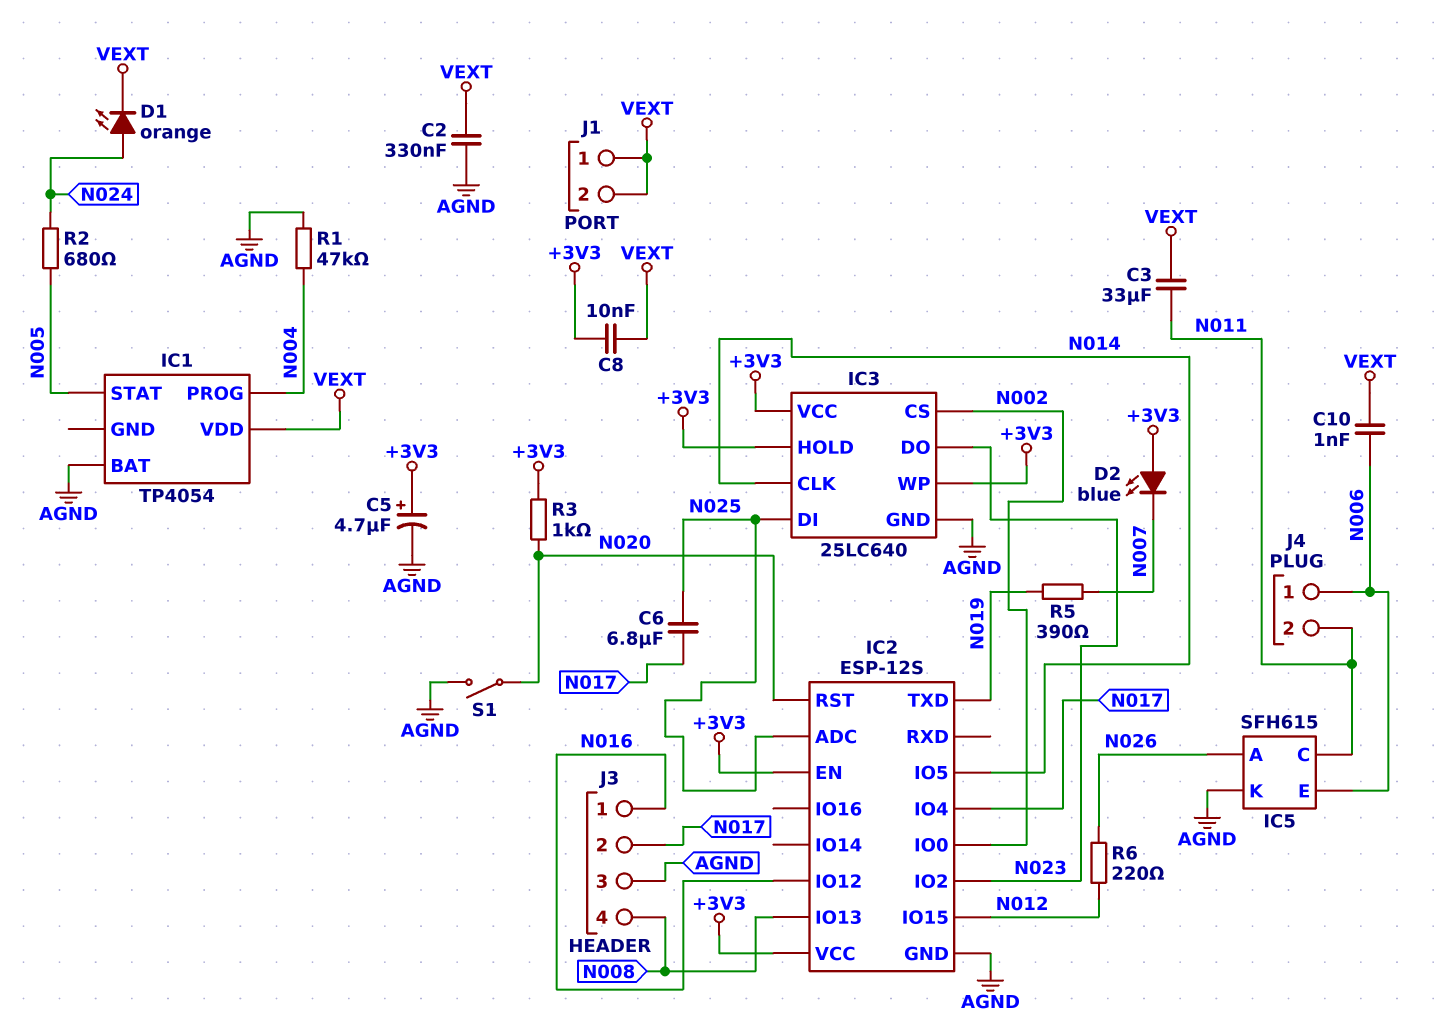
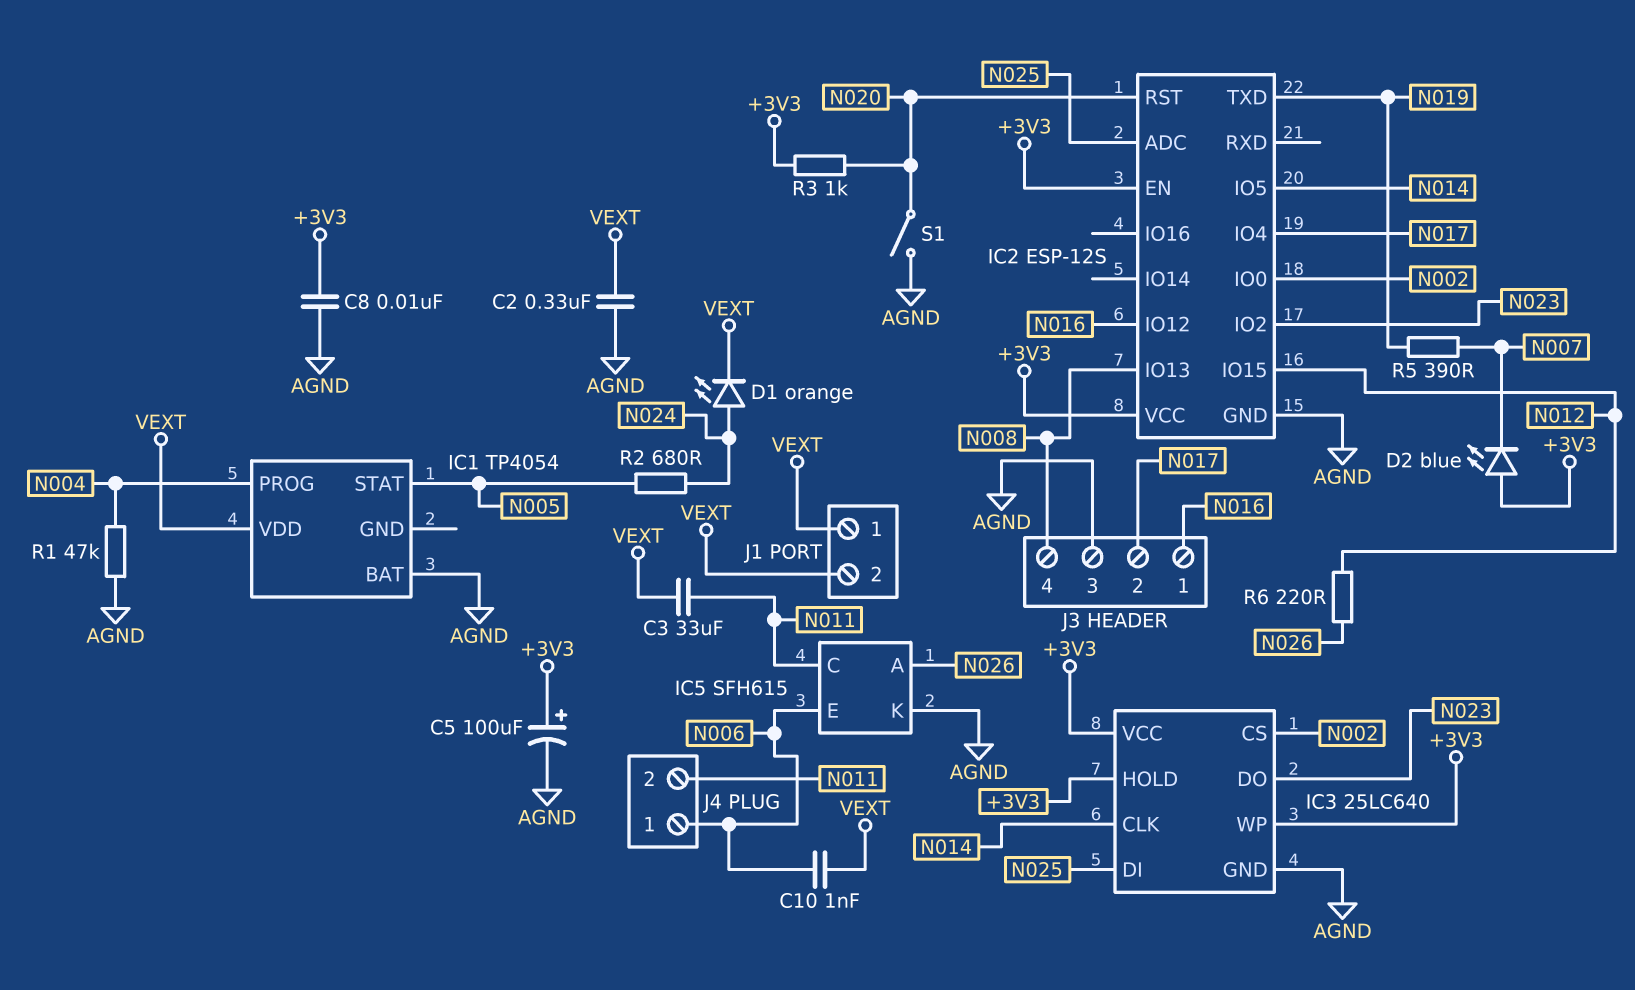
C5: 4.7uF (plus +3V3, minus AGND) -> 100uF (plus +3V3, minus AGND)
C6: 6.8uF (N017, N025) -> none
C8: 10nF (+3V3, VEXT) -> 10nF (+3V3, AGND)

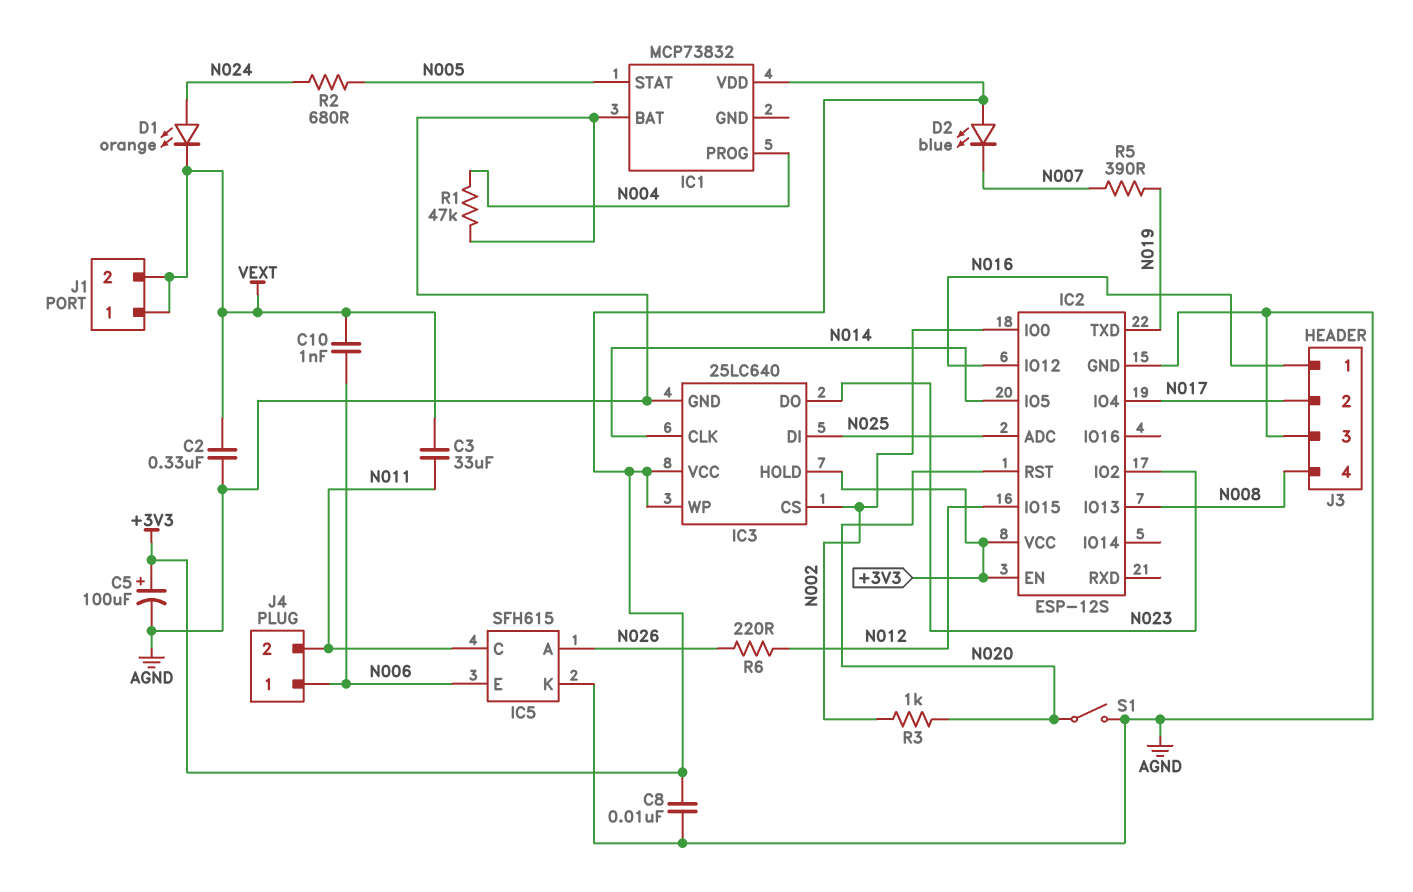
IC1: TP4054 -> MCP73832
IC1 pin VDD: VEXT -> +3V3
R3: 1k (+3V3, N020) -> 1k (N002, N020)

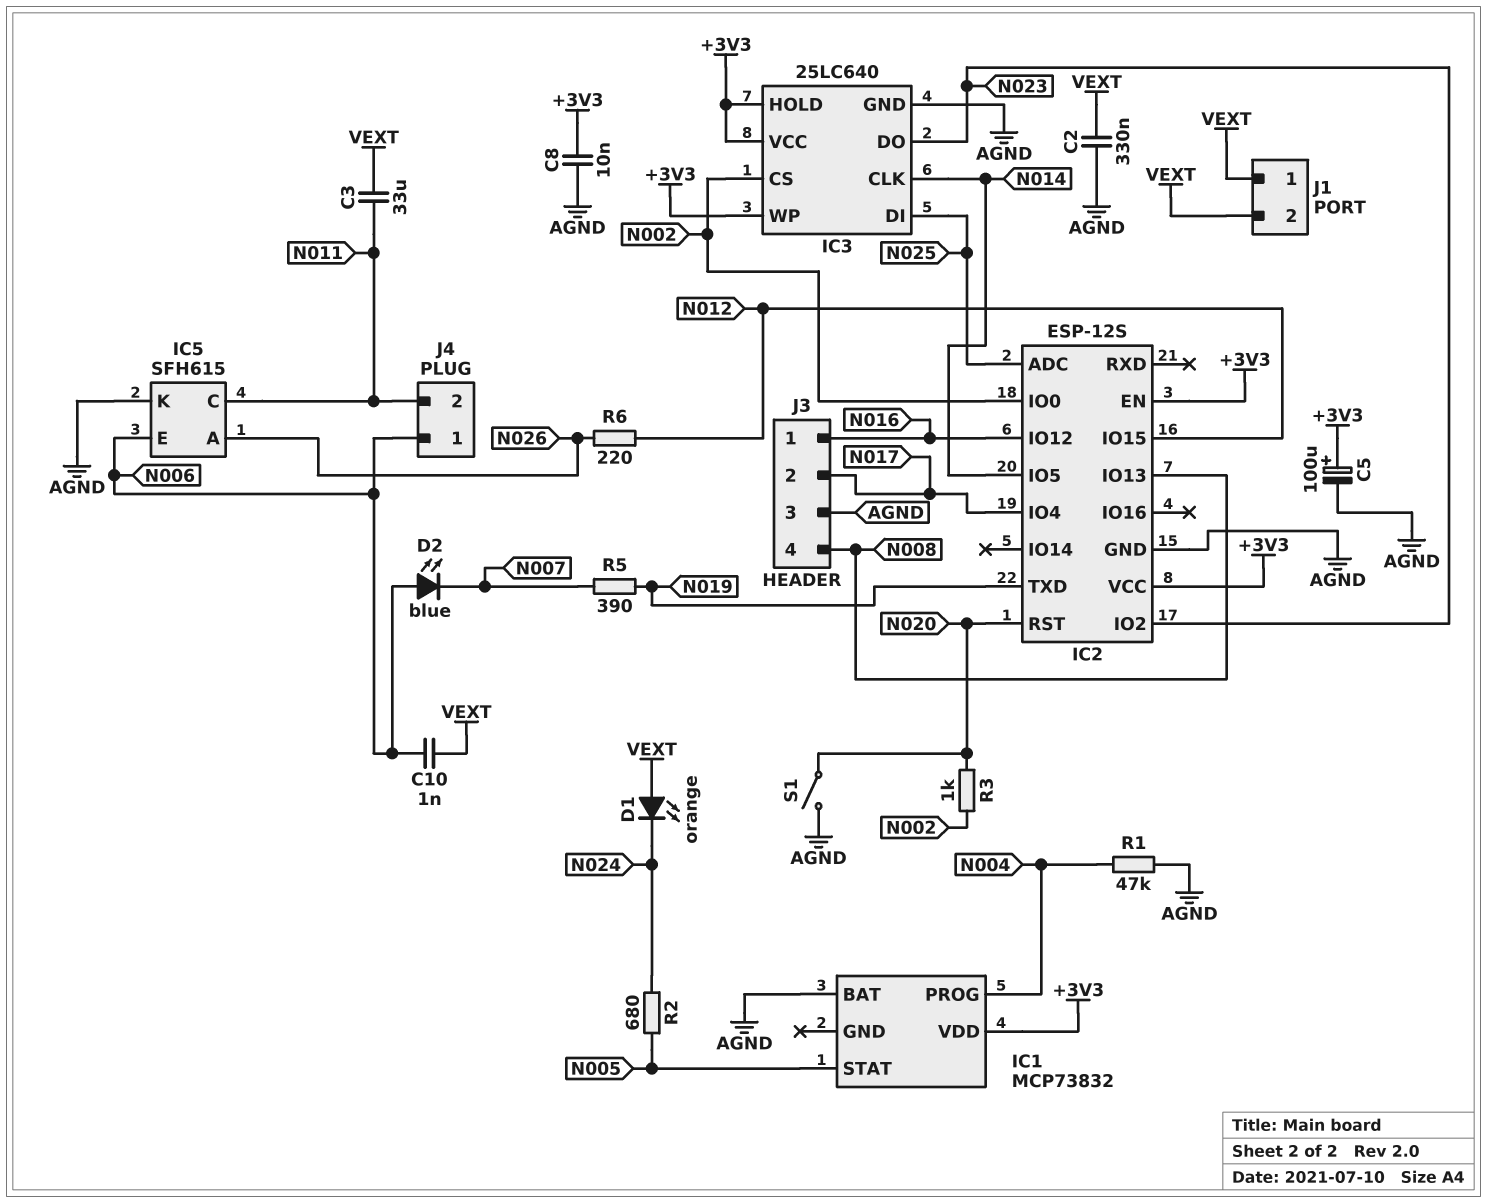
D1: LED orange (A N024, K VEXT) -> LED orange (A VEXT, K N024)
D2: LED blue (A +3V3, K N007) -> LED blue (A N006, K N007)

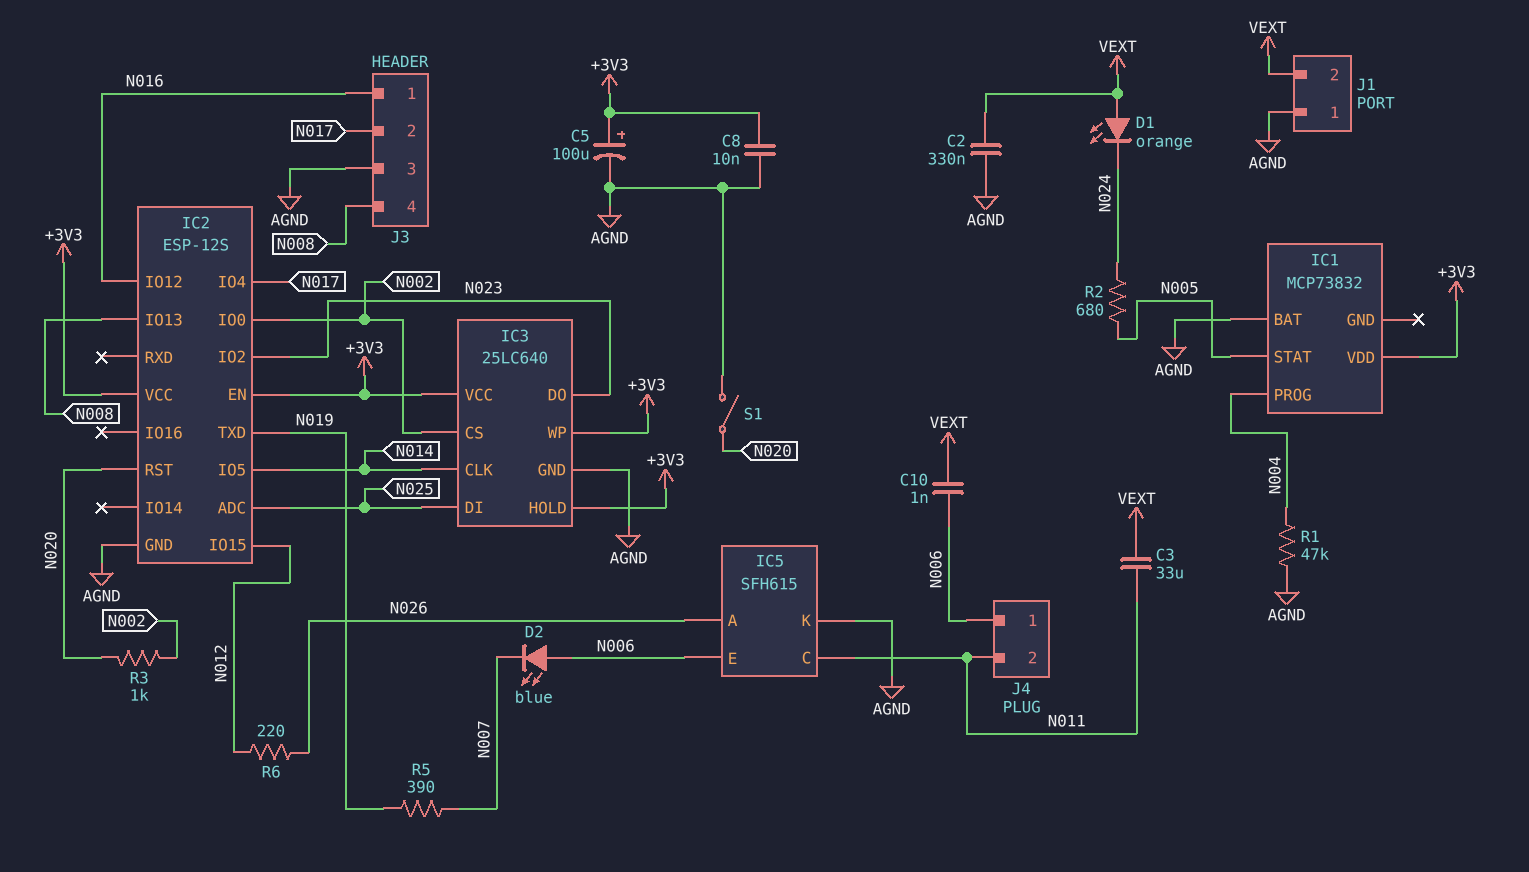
J1 pin 1: VEXT -> AGND

